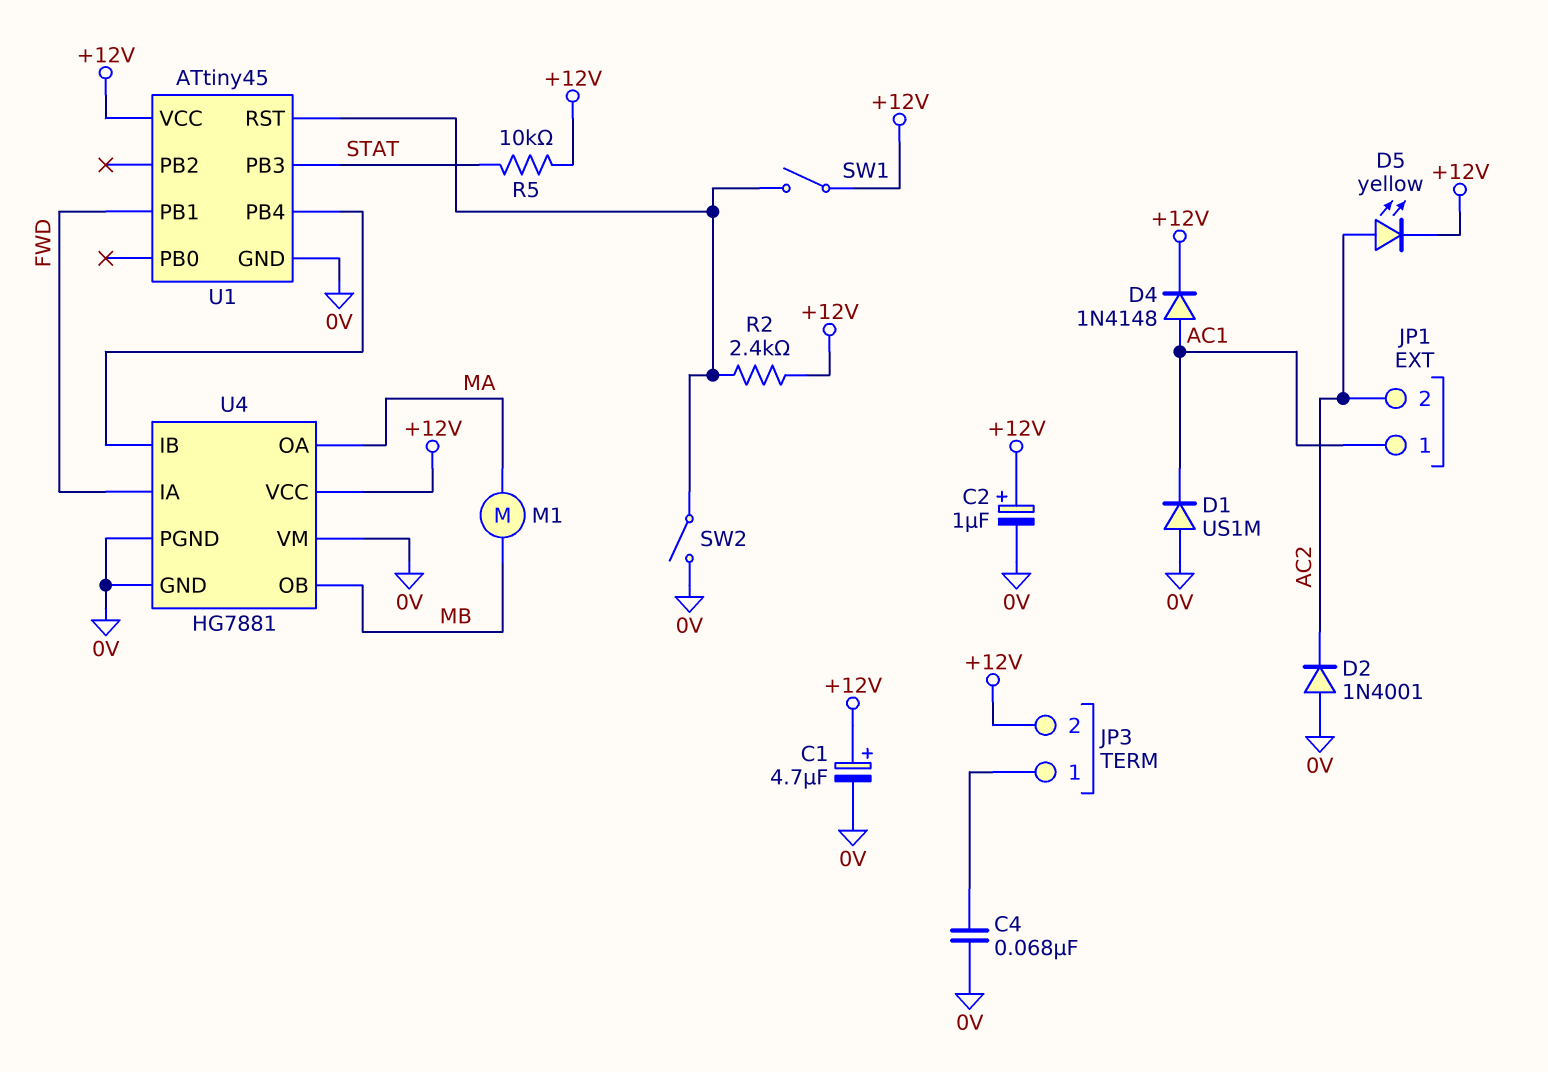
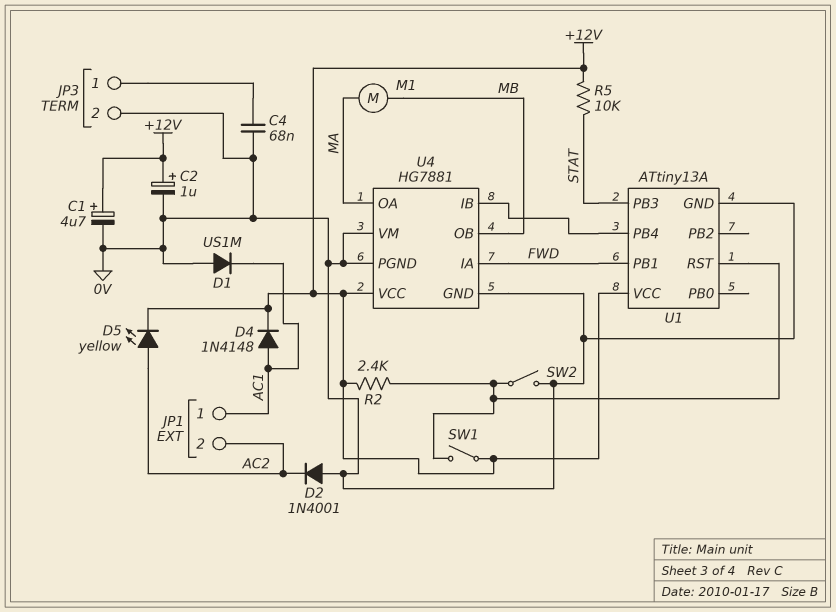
JP3 pin 2: +12V -> 0V
U1: ATtiny45 -> ATtiny13A

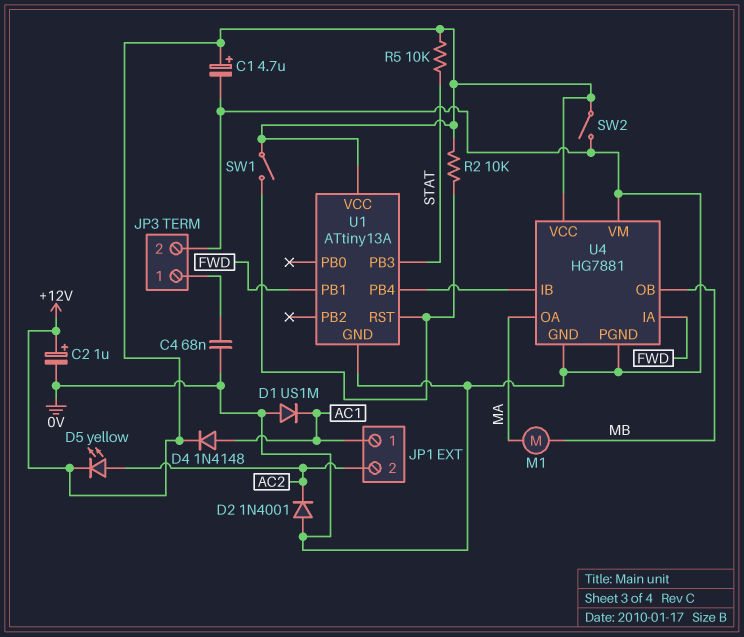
R2: 2.4k (+12V, U1/RST) -> 10k (+12V, U1/RST)
SW2: switch (0V, U1/RST) -> switch (+12V, 0V)

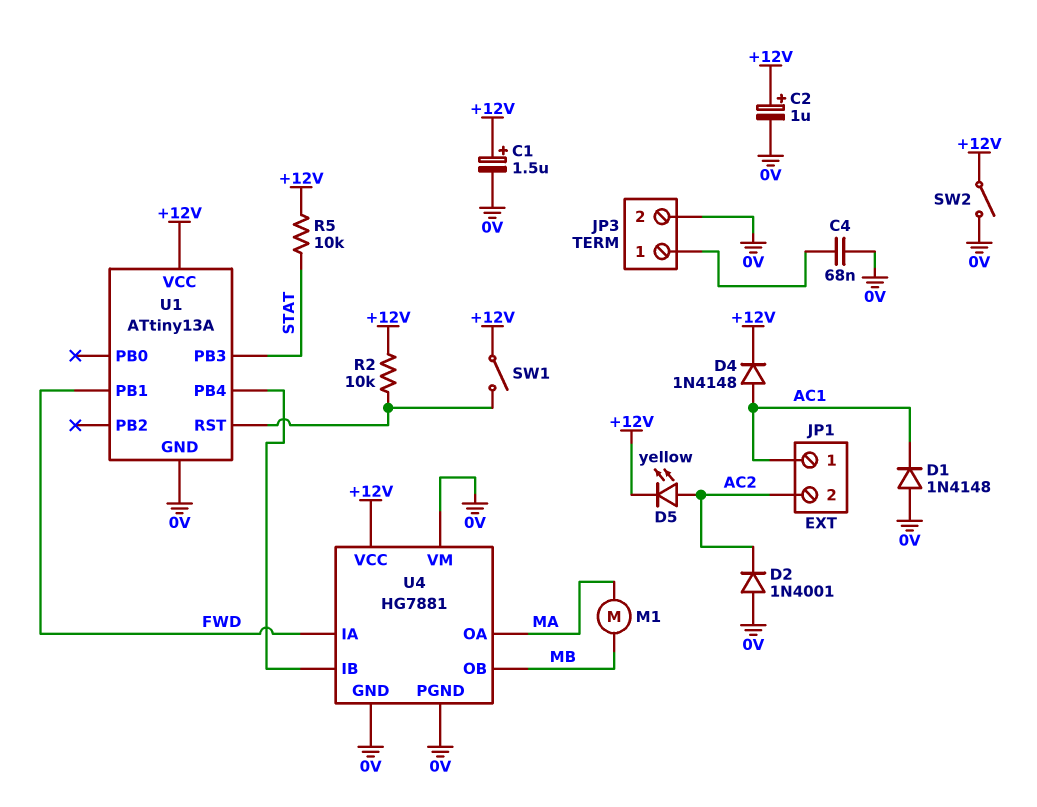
C1: 4.7uF (plus +12V, minus 0V) -> 1.5uF (plus +12V, minus 0V)
D1: diode US1M (A 0V, K AC1) -> diode 1N4148 (A 0V, K AC1)

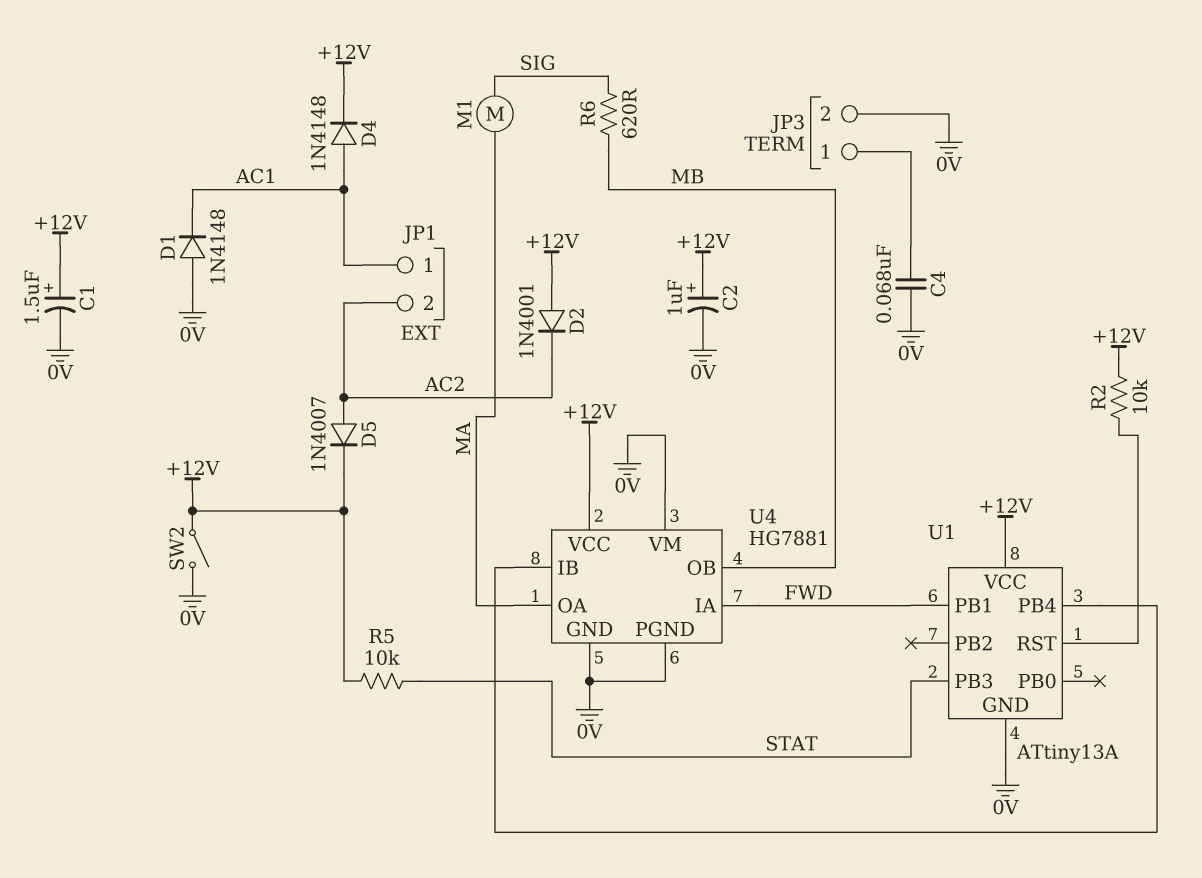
D2: diode 1N4001 (A 0V, K AC2) -> diode 1N4001 (A +12V, K AC2)
D5: LED yellow (A AC2, K +12V) -> diode 1N4007 (A AC2, K +12V)
M1: motor (MA, MB) -> motor (MA, SIG)
R6: none -> 620 (MB, SIG)
SW1: switch (+12V, U1/RST) -> none

